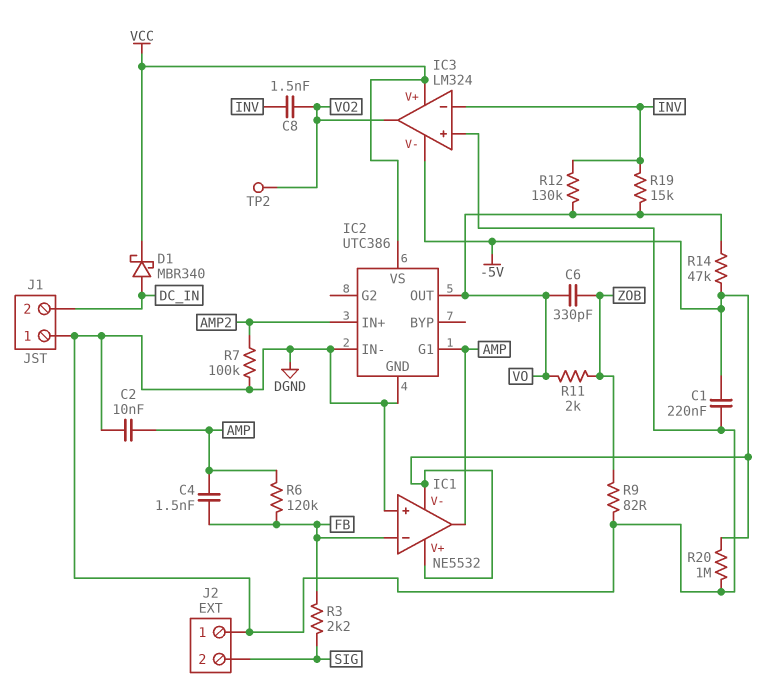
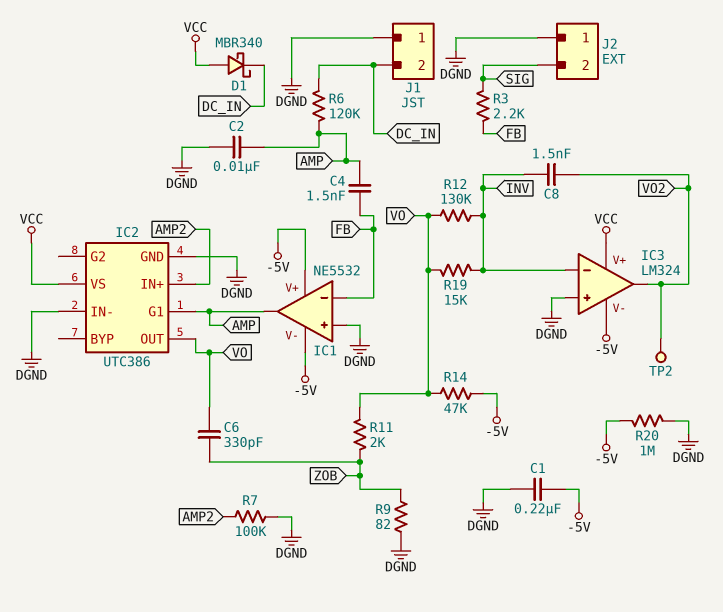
D1: schottky MBR340 (A DC_IN, K VCC) -> schottky MBR340 (A VCC, K DC_IN)
R6: 120k (AMP, FB) -> 120k (AMP, DC_IN)

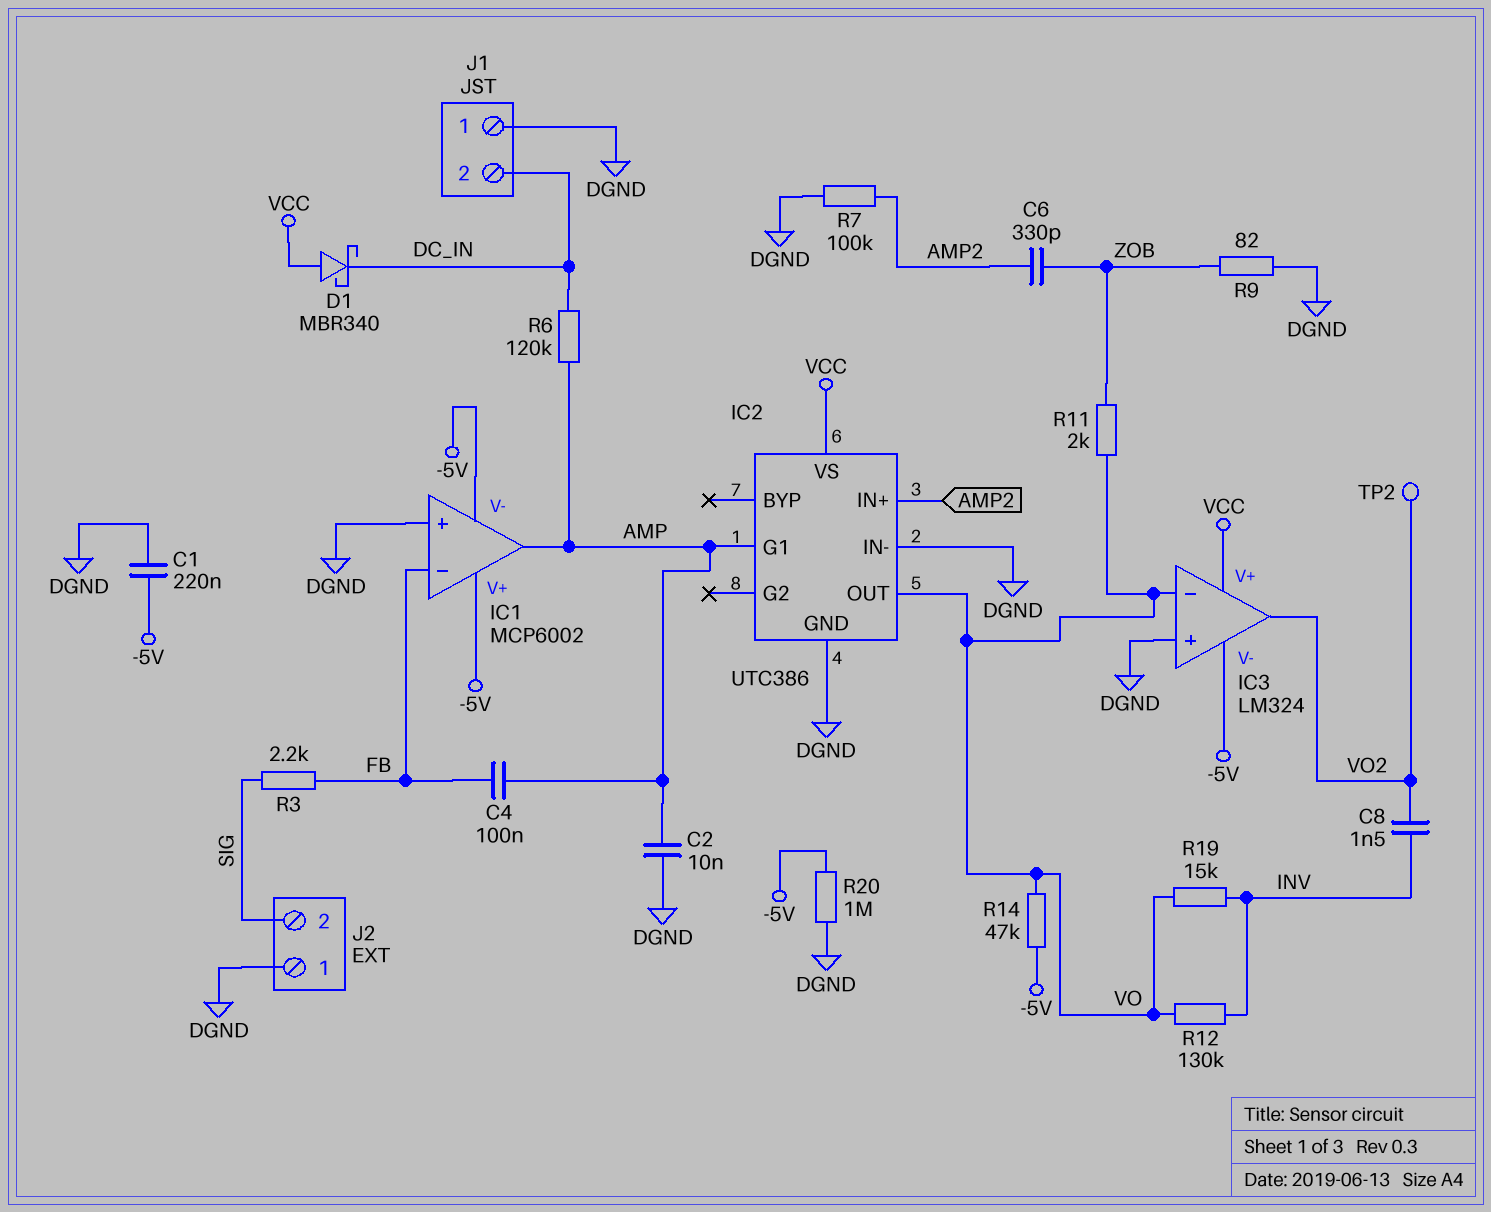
C4: 1.5nF (AMP, FB) -> 100nF (AMP, FB)
C6: 330pF (VO, ZOB) -> 330pF (AMP2, ZOB)
IC1: NE5532 -> MCP6002
IC3 pin in-: INV -> VO

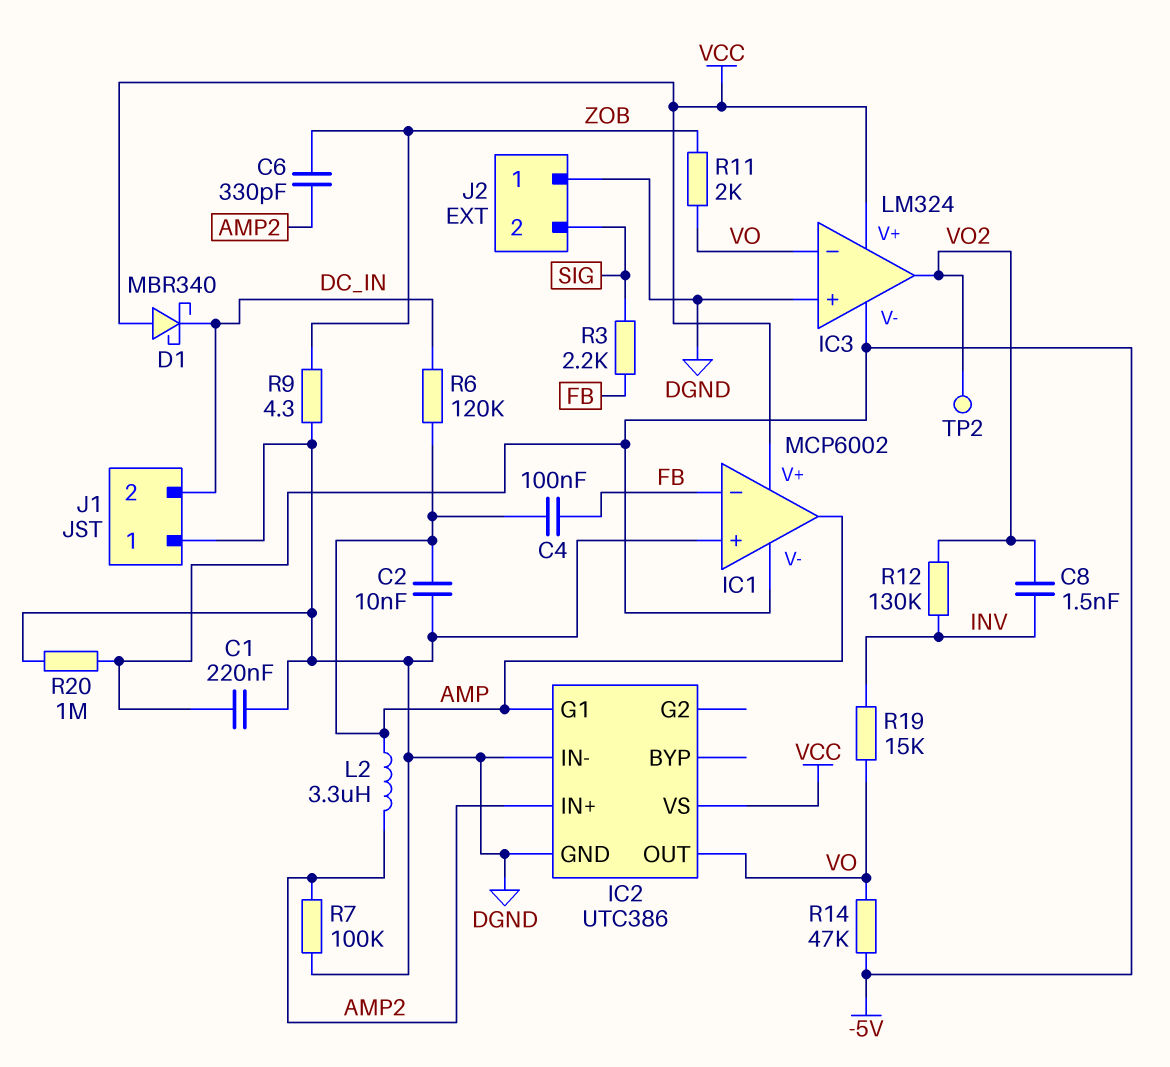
IC1 pin V+: -5V -> VCC
L2: none -> 3.3uH (AMP, AMP2)
R9: 82 (DGND, ZOB) -> 4.3 (DGND, ZOB)
R12: 130k (INV, VO) -> 130k (INV, VO2)

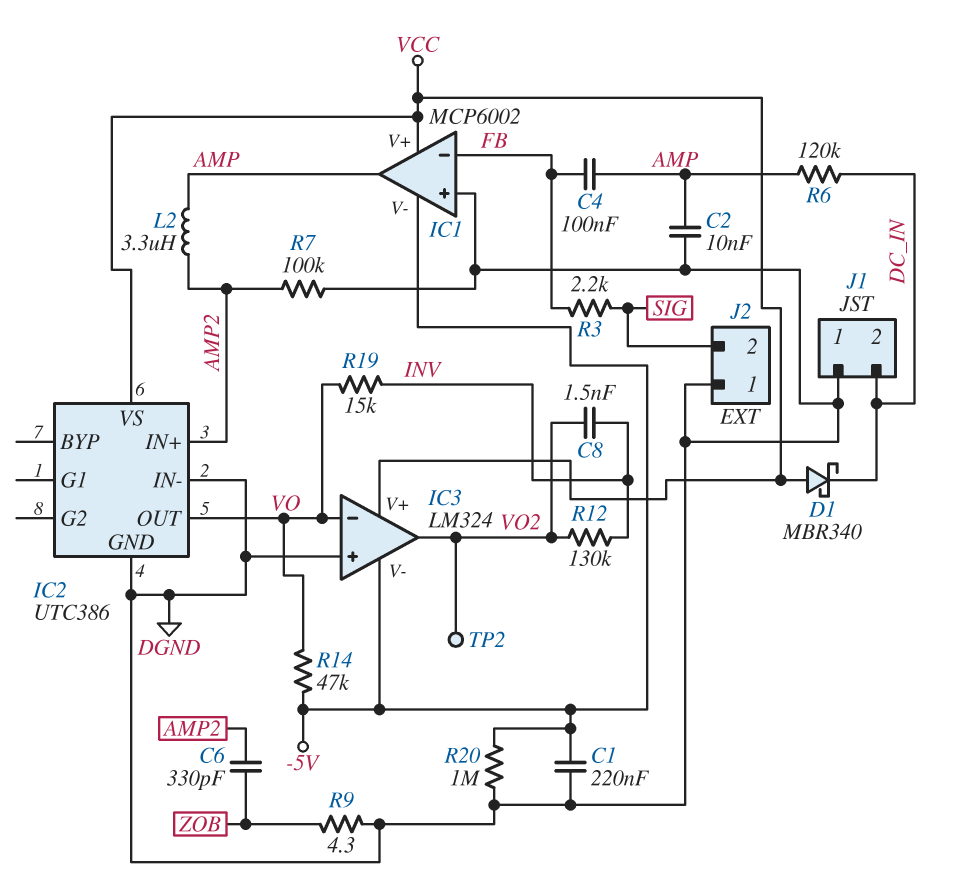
IC2 pin G1: AMP -> none
R11: 2k (VO, ZOB) -> none

